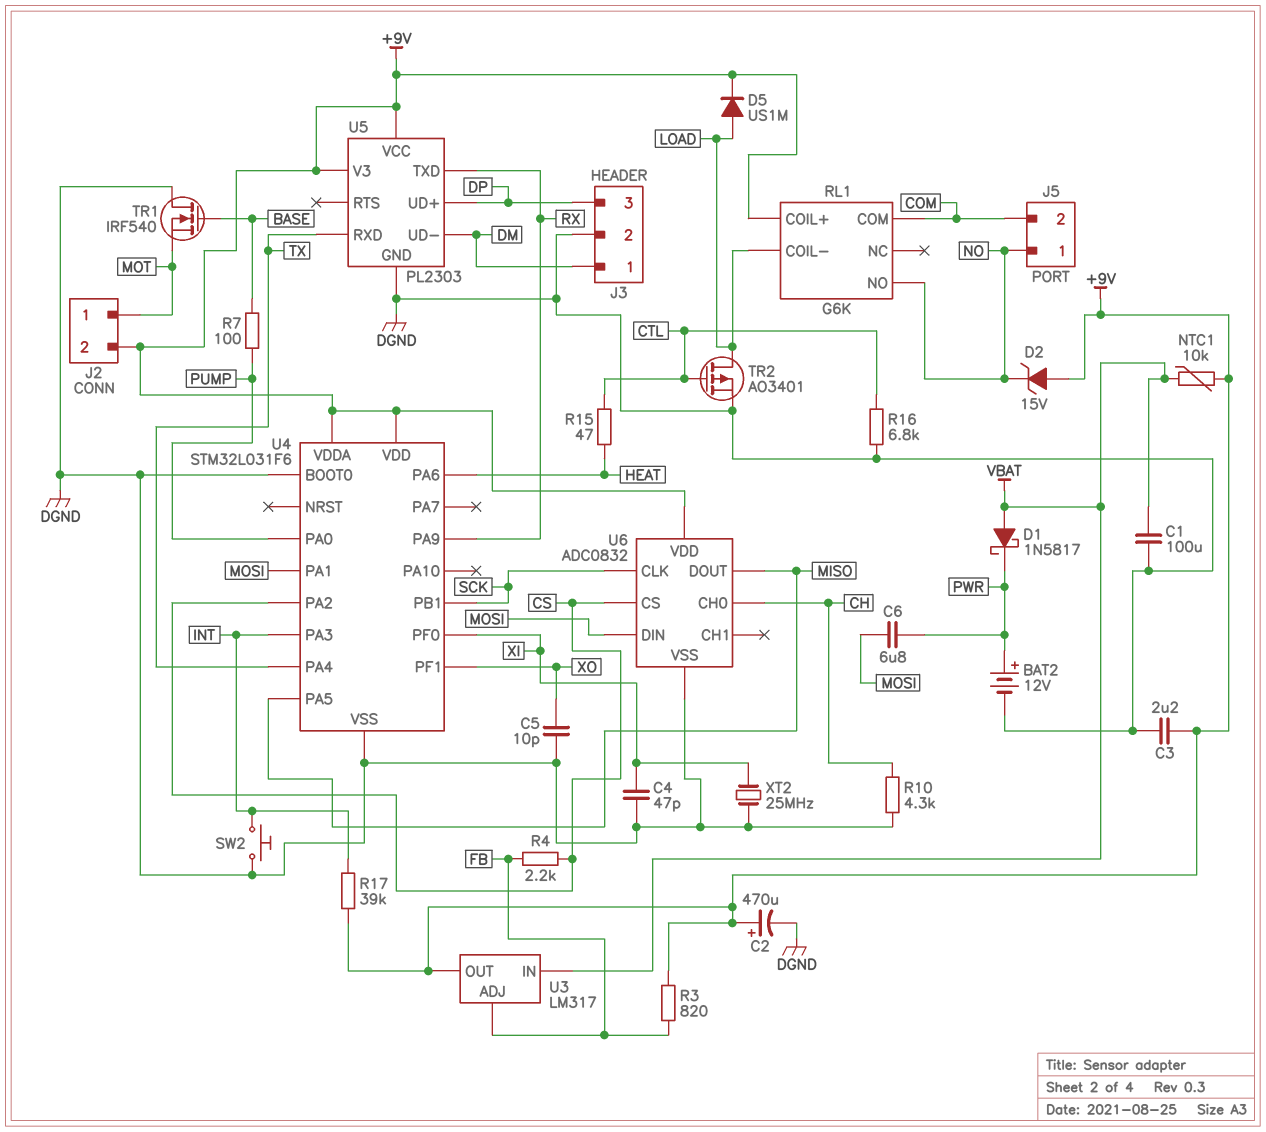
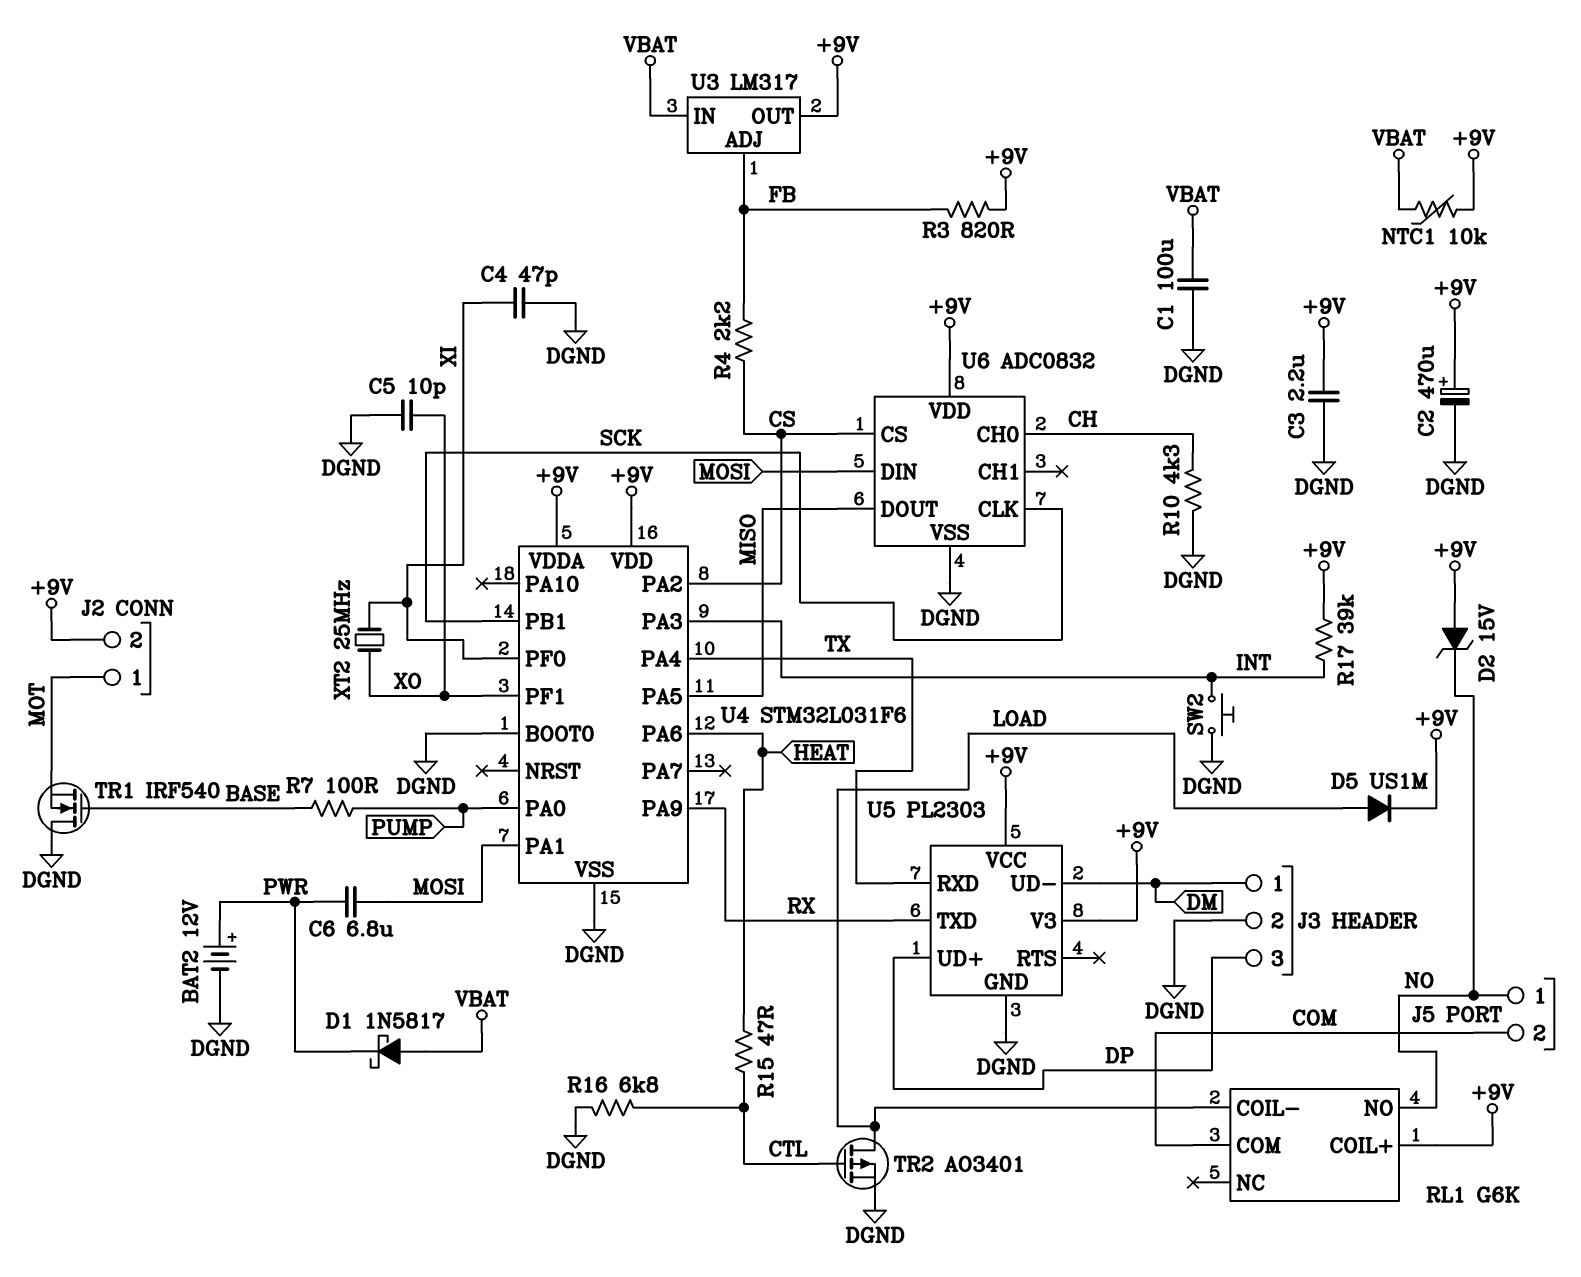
XT2: 25MHz (DGND, XI) -> 25MHz (XI, XO)

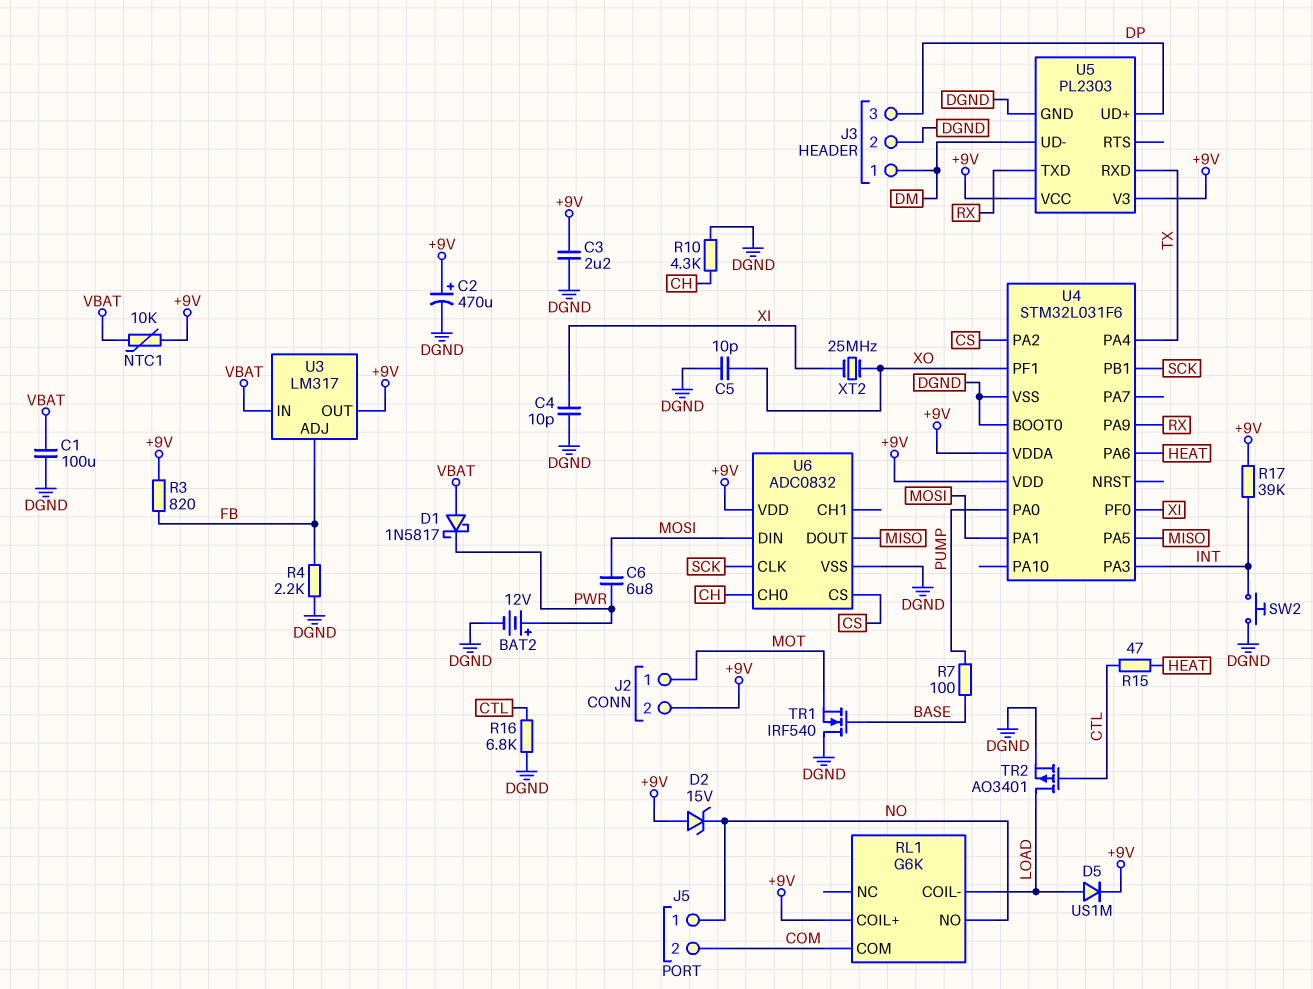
C4: 47pF (DGND, XI) -> 10pF (DGND, XI)
R4: 2.2k (CS, FB) -> 2.2k (DGND, FB)

